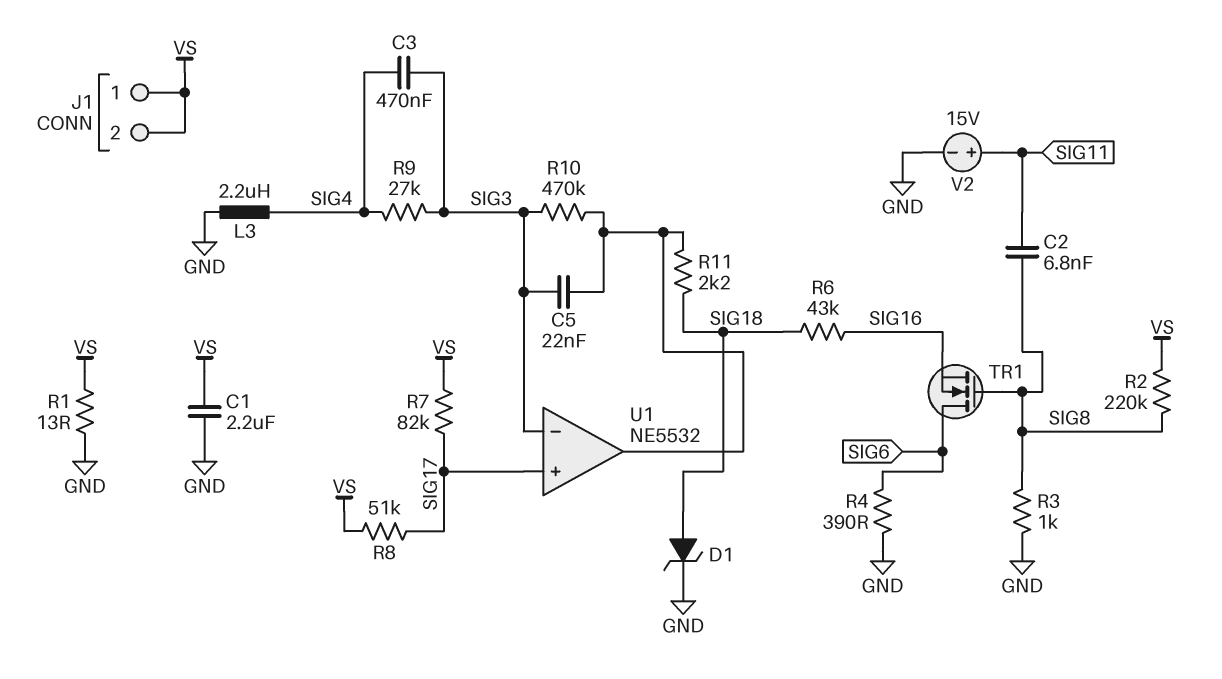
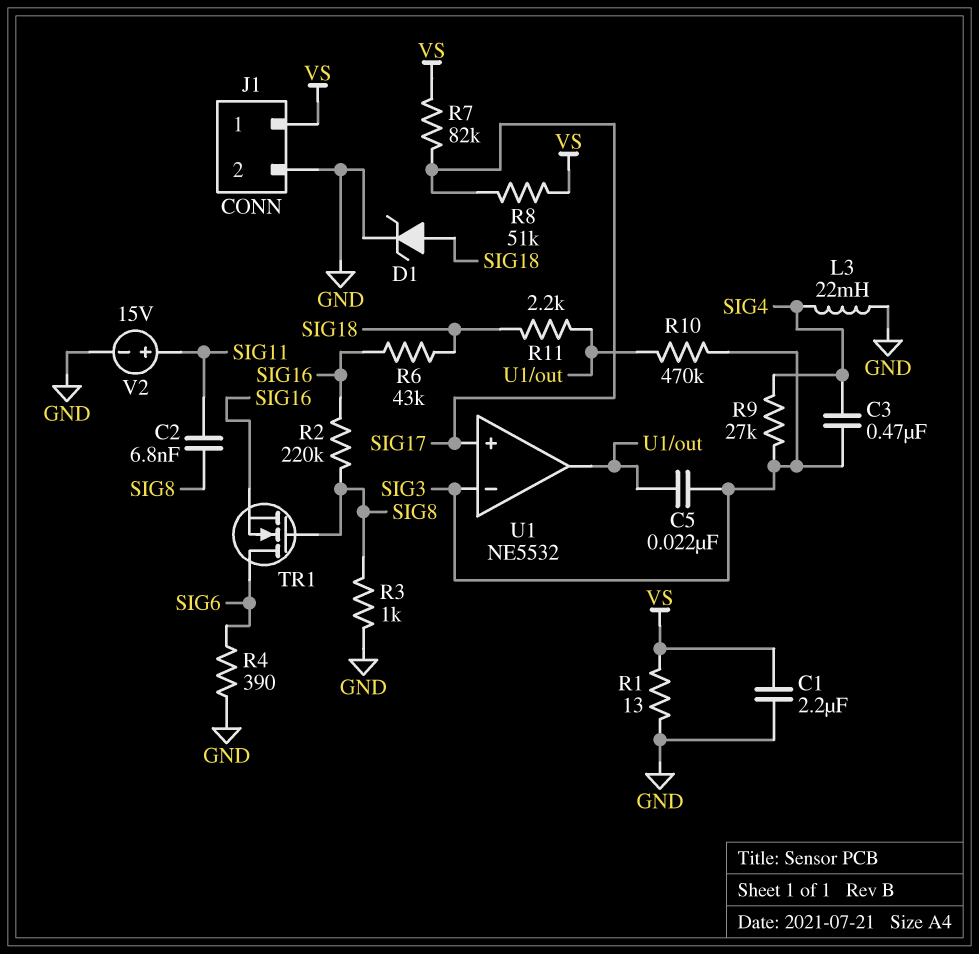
J1 pin 2: VS -> GND
L3: 2.2uH (GND, SIG4) -> 22mH (GND, SIG4)
R2: 220k (SIG8, VS) -> 220k (SIG8, SIG16)

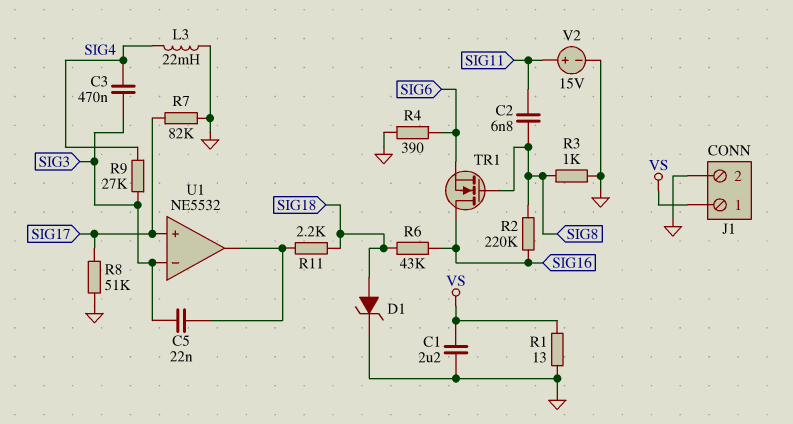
R7: 82k (SIG17, VS) -> 82k (GND, SIG17)
R8: 51k (SIG17, VS) -> 51k (GND, SIG17)
R10: 470k (SIG3, U1/out) -> none
TR1: NMOS (G SIG8, D SIG6, S SIG16) -> NMOS (G SIG8, D SIG16, S SIG6)

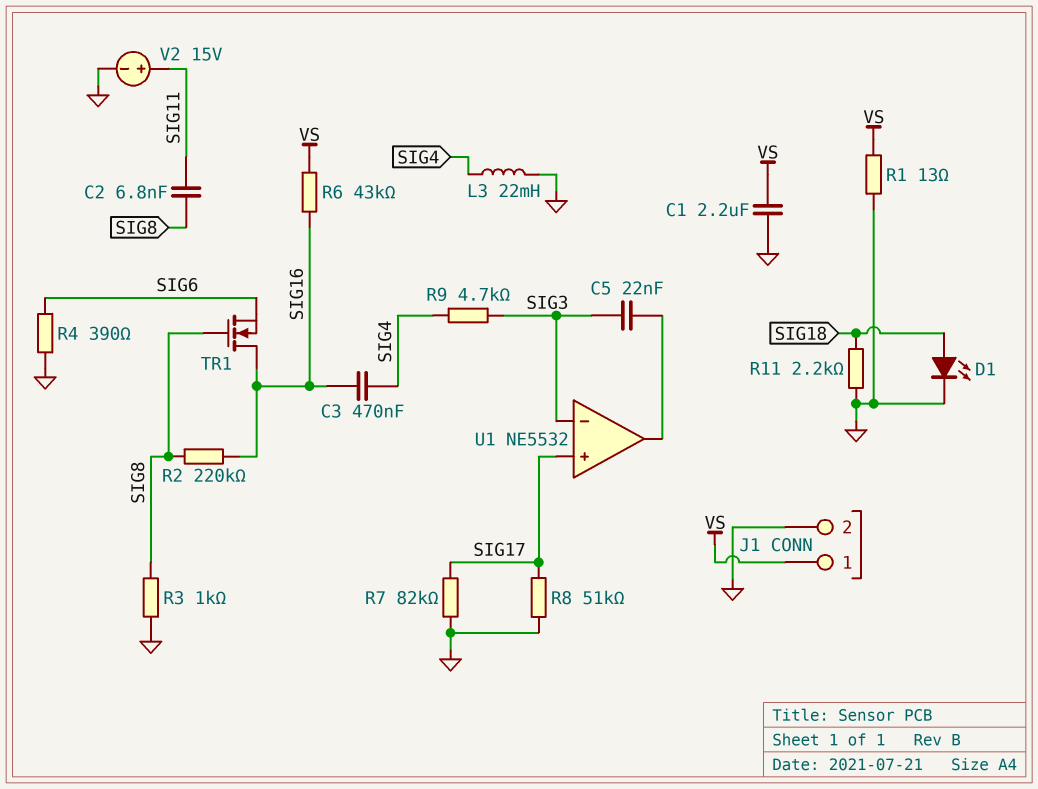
C3: 470nF (SIG3, SIG4) -> 470nF (SIG4, SIG16)
D1: zener (A SIG18, K GND) -> LED (A SIG18, K GND)
R6: 43k (SIG16, SIG18) -> 43k (SIG16, VS)
R9: 27k (SIG3, SIG4) -> 4.7k (SIG3, SIG4)
R11: 2.2k (SIG18, U1/out) -> 2.2k (GND, SIG18)

